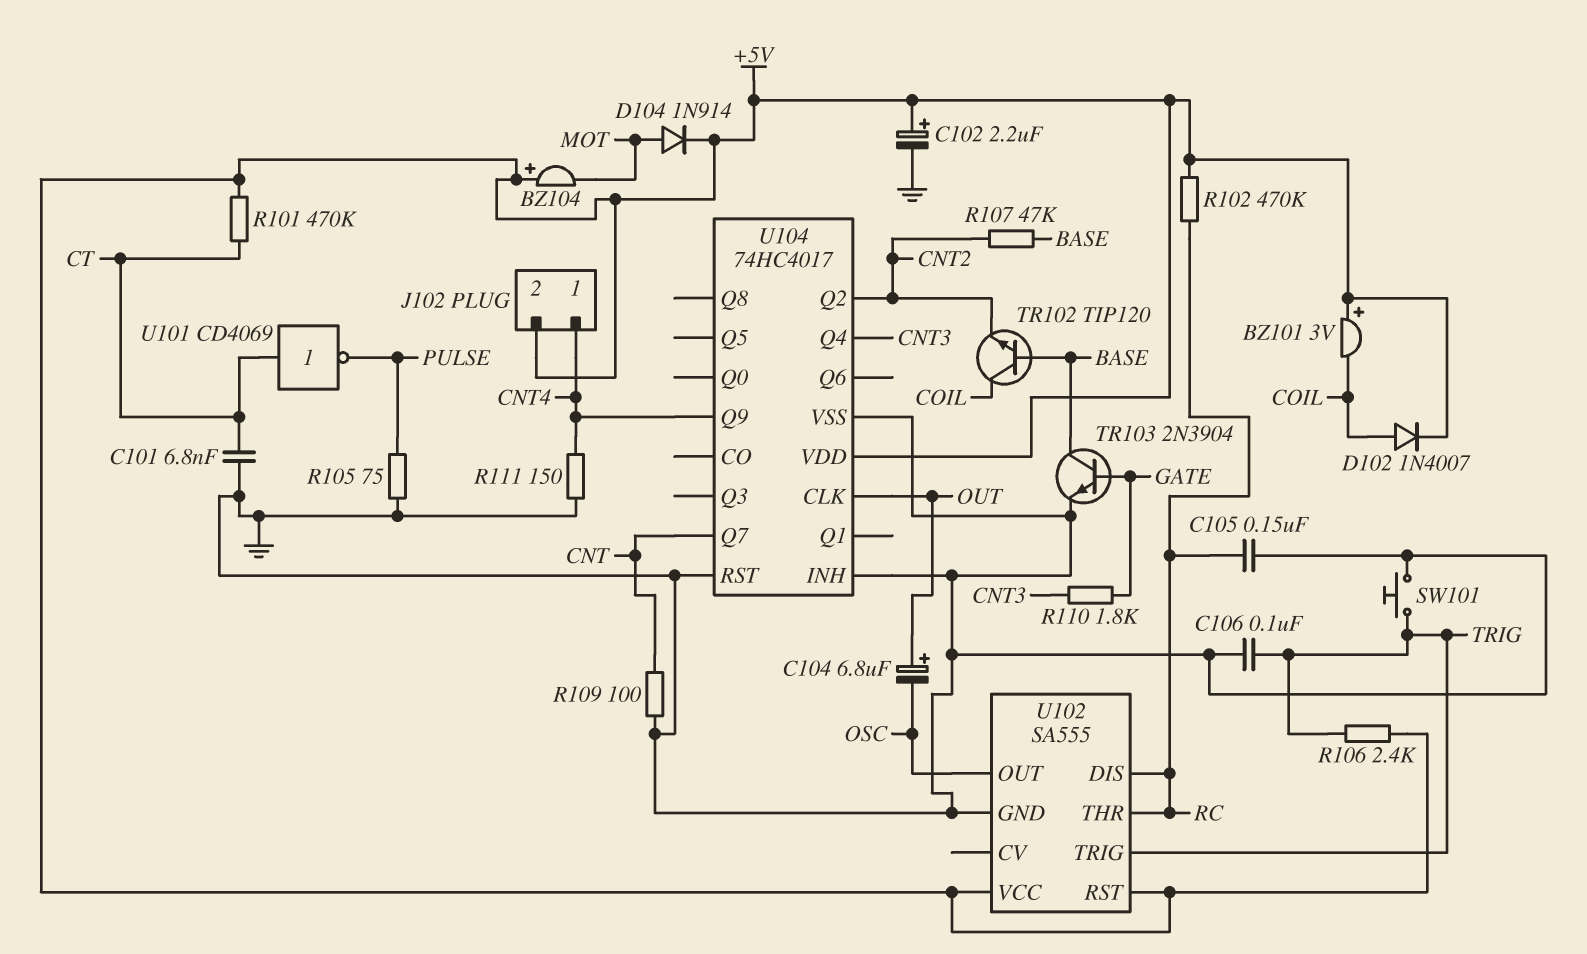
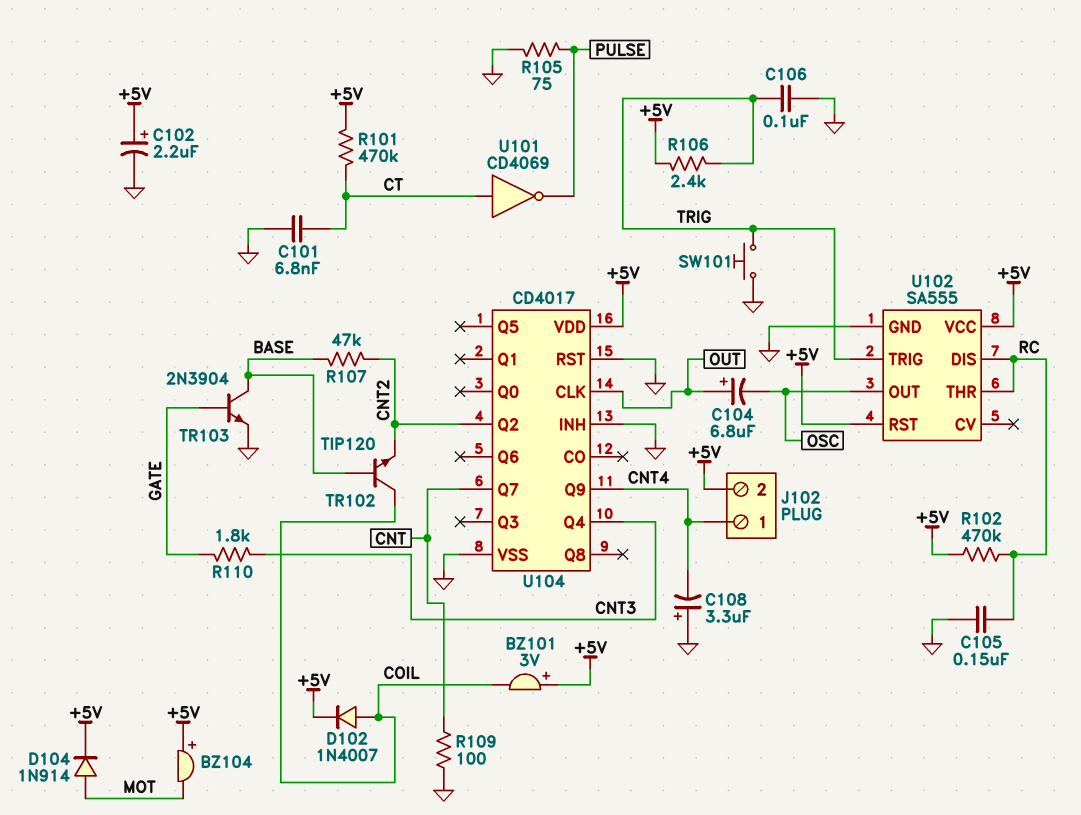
C108: none -> 3.3uF (plus GND, minus CNT4)
R111: 150 (CNT4, GND) -> none
U104: 74HC4017 -> CD4017

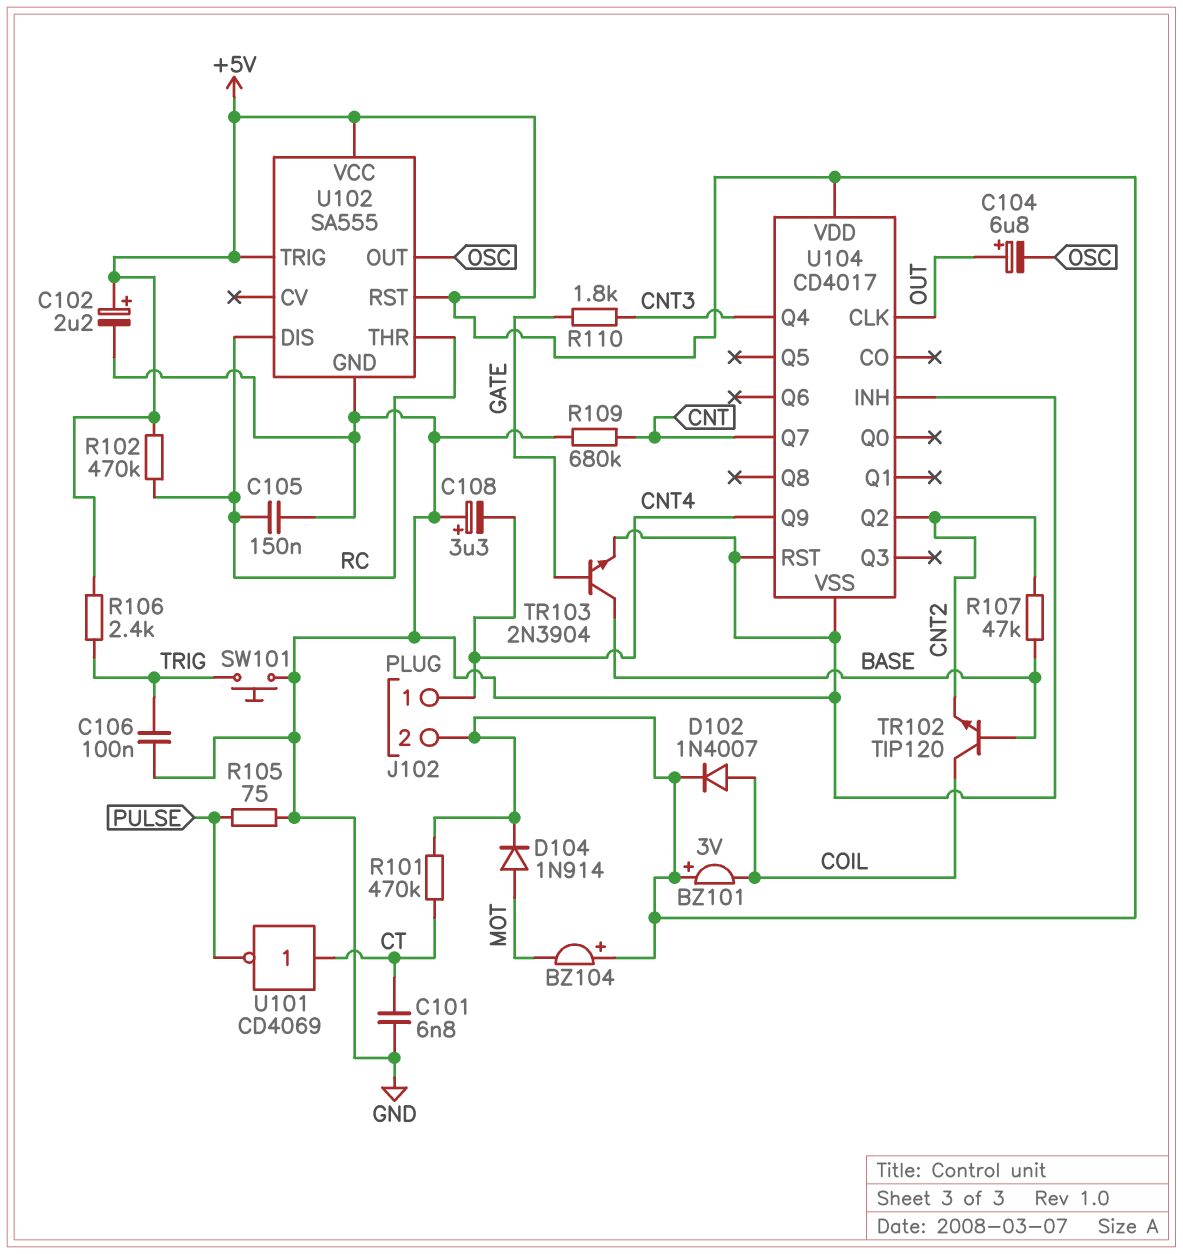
R109: 100 (CNT, GND) -> 680k (CNT, GND)
U102 pin TRIG: TRIG -> +5V

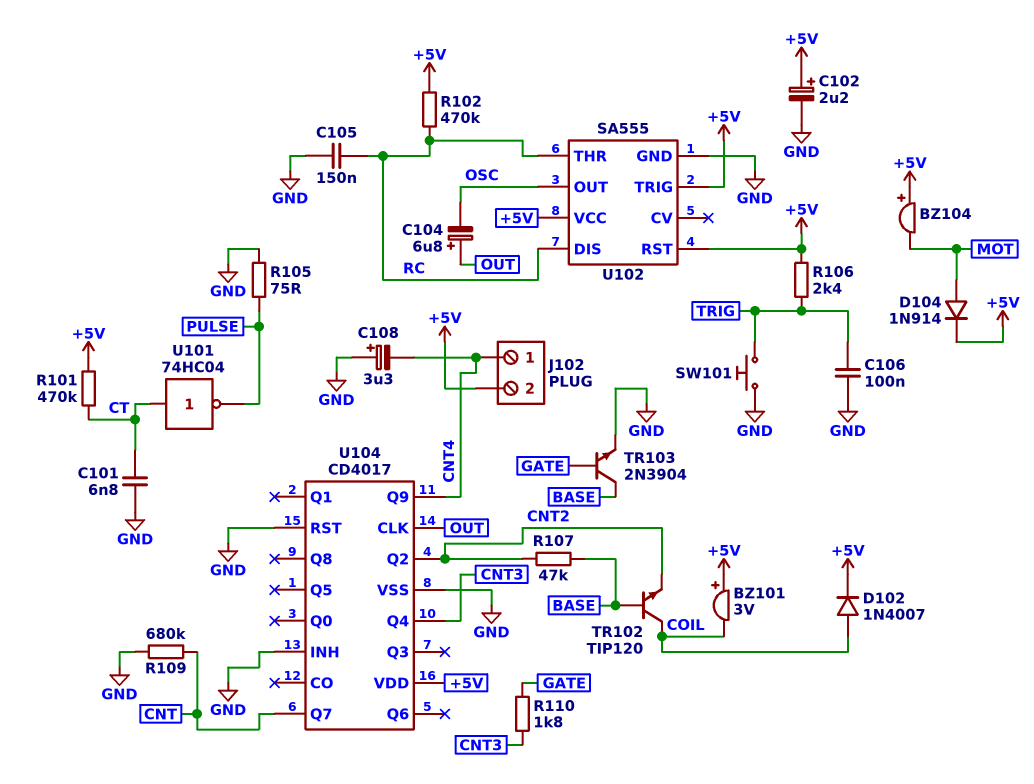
U101: NOT CD4069 (in CT, out PULSE) -> NOT 74HC04 (in CT, out PULSE)

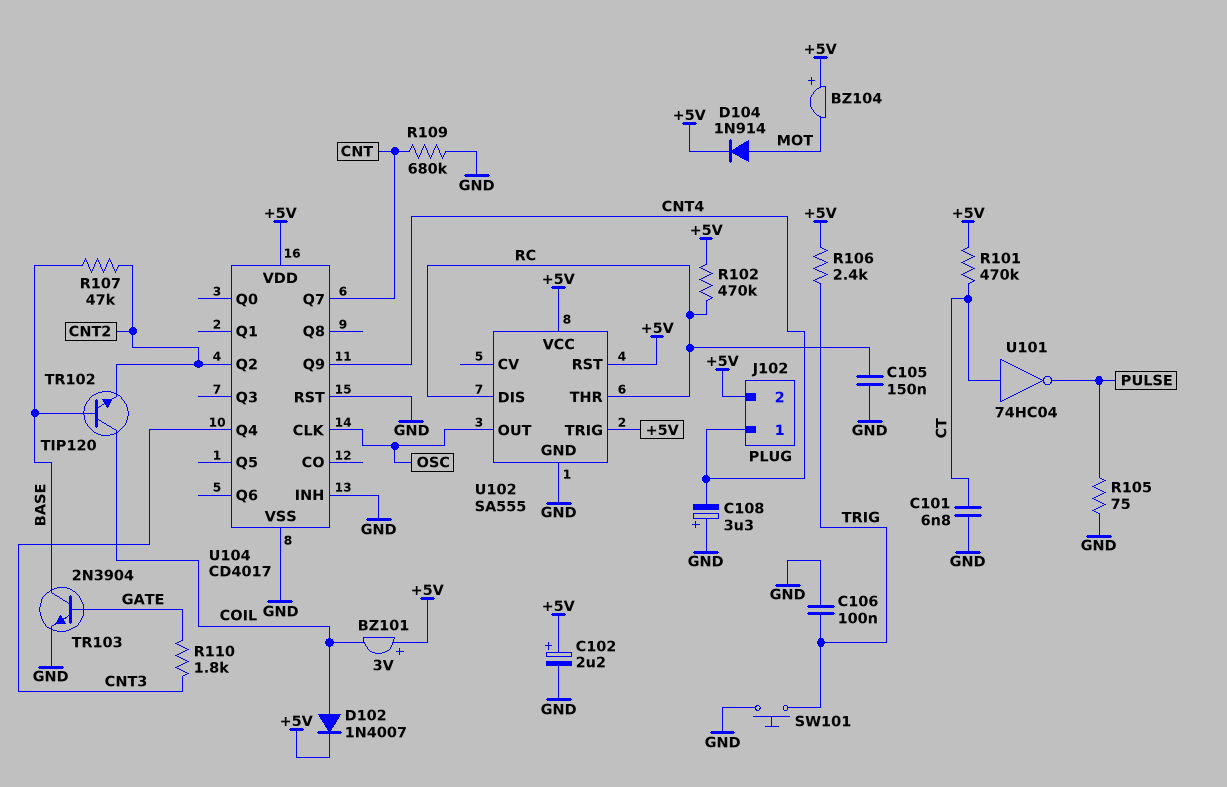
C104: 6.8uF (plus OUT, minus OSC) -> none
U104 pin CLK: OUT -> OSC

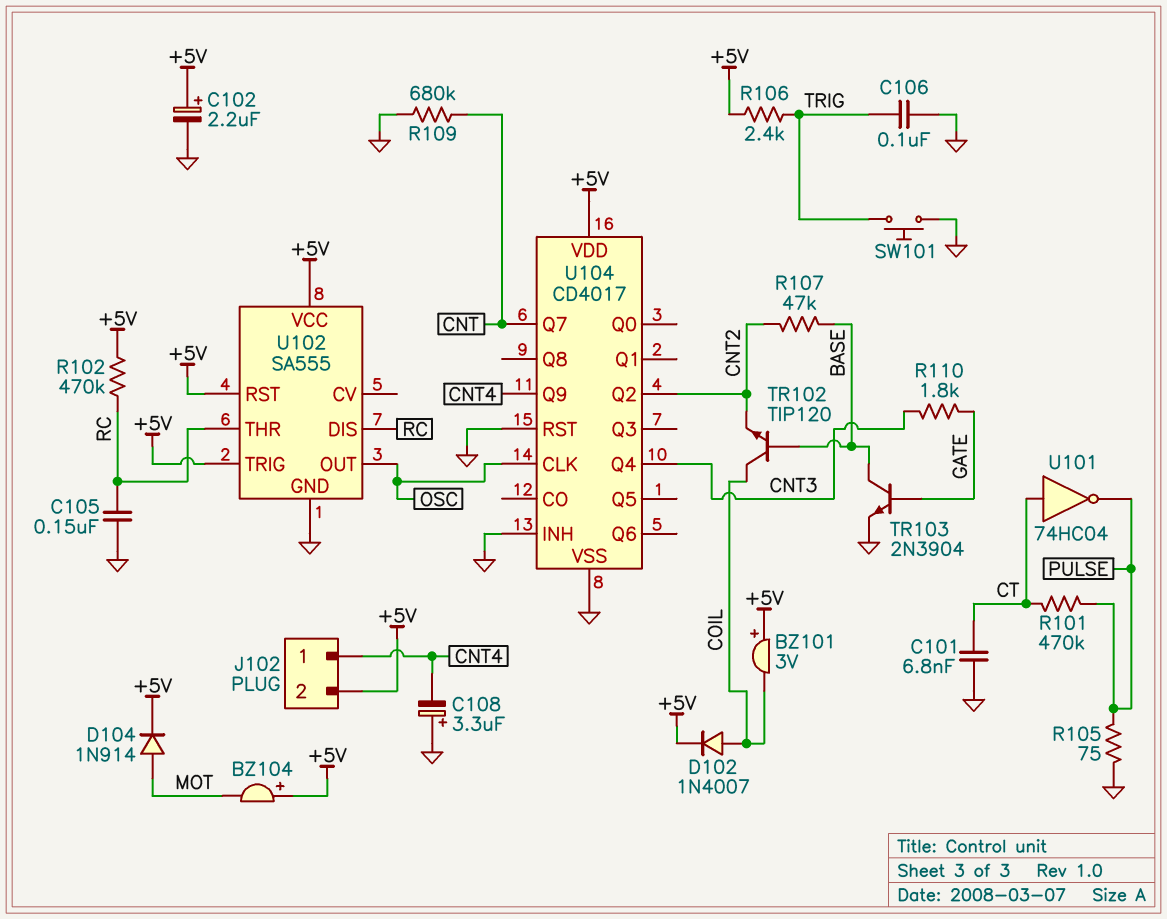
R101: 470k (+5V, CT) -> 470k (CT, PULSE)

